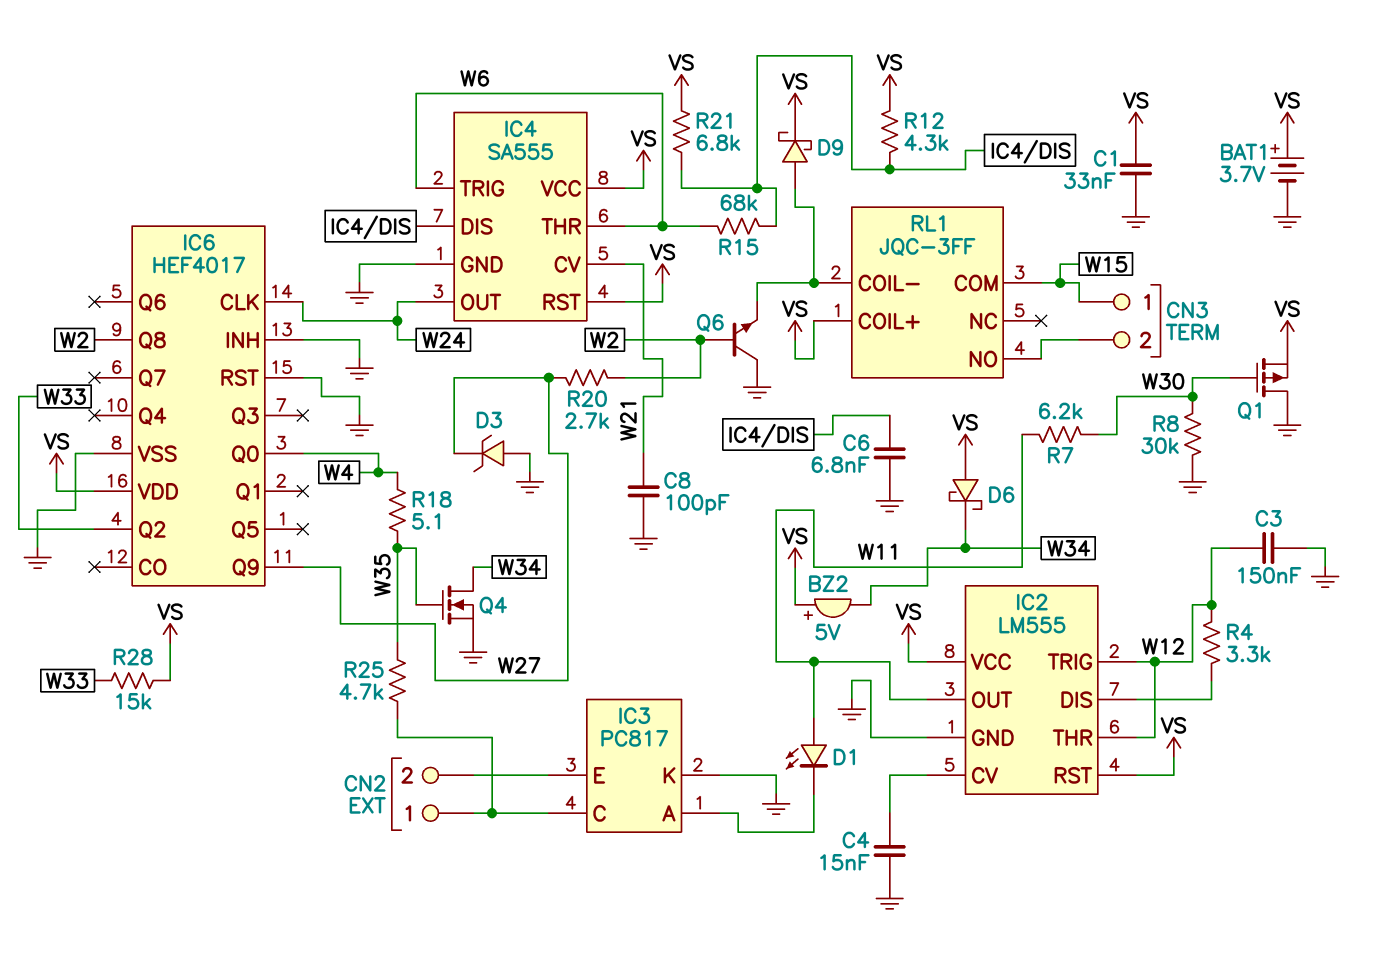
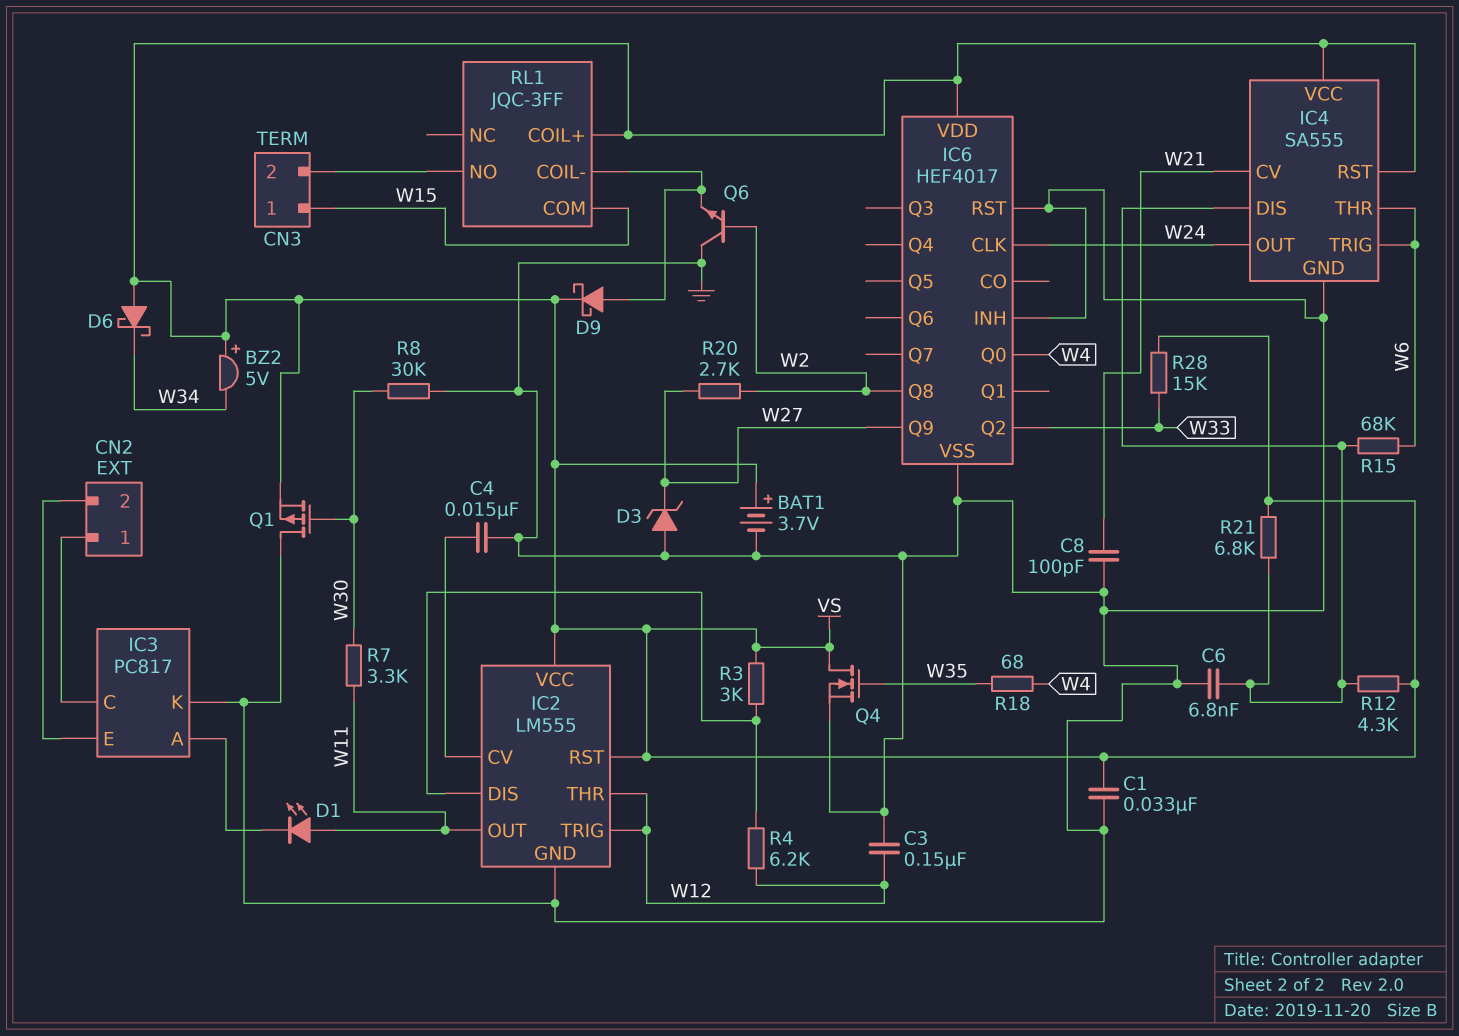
Q4: NMOS (G W35, D W34, S GND) -> NMOS (G W35, D VS, S GND)
R3: none -> 3k (IC2/DIS, VS)
R4: 3.3k (IC2/DIS, W12) -> 6.2k (IC2/DIS, W12)
R7: 6.2k (W11, W30) -> 3.3k (W11, W30)
R18: 5.1 (W4, W35) -> 68 (W4, W35)
R25: 4.7k (CN2/1, W35) -> none

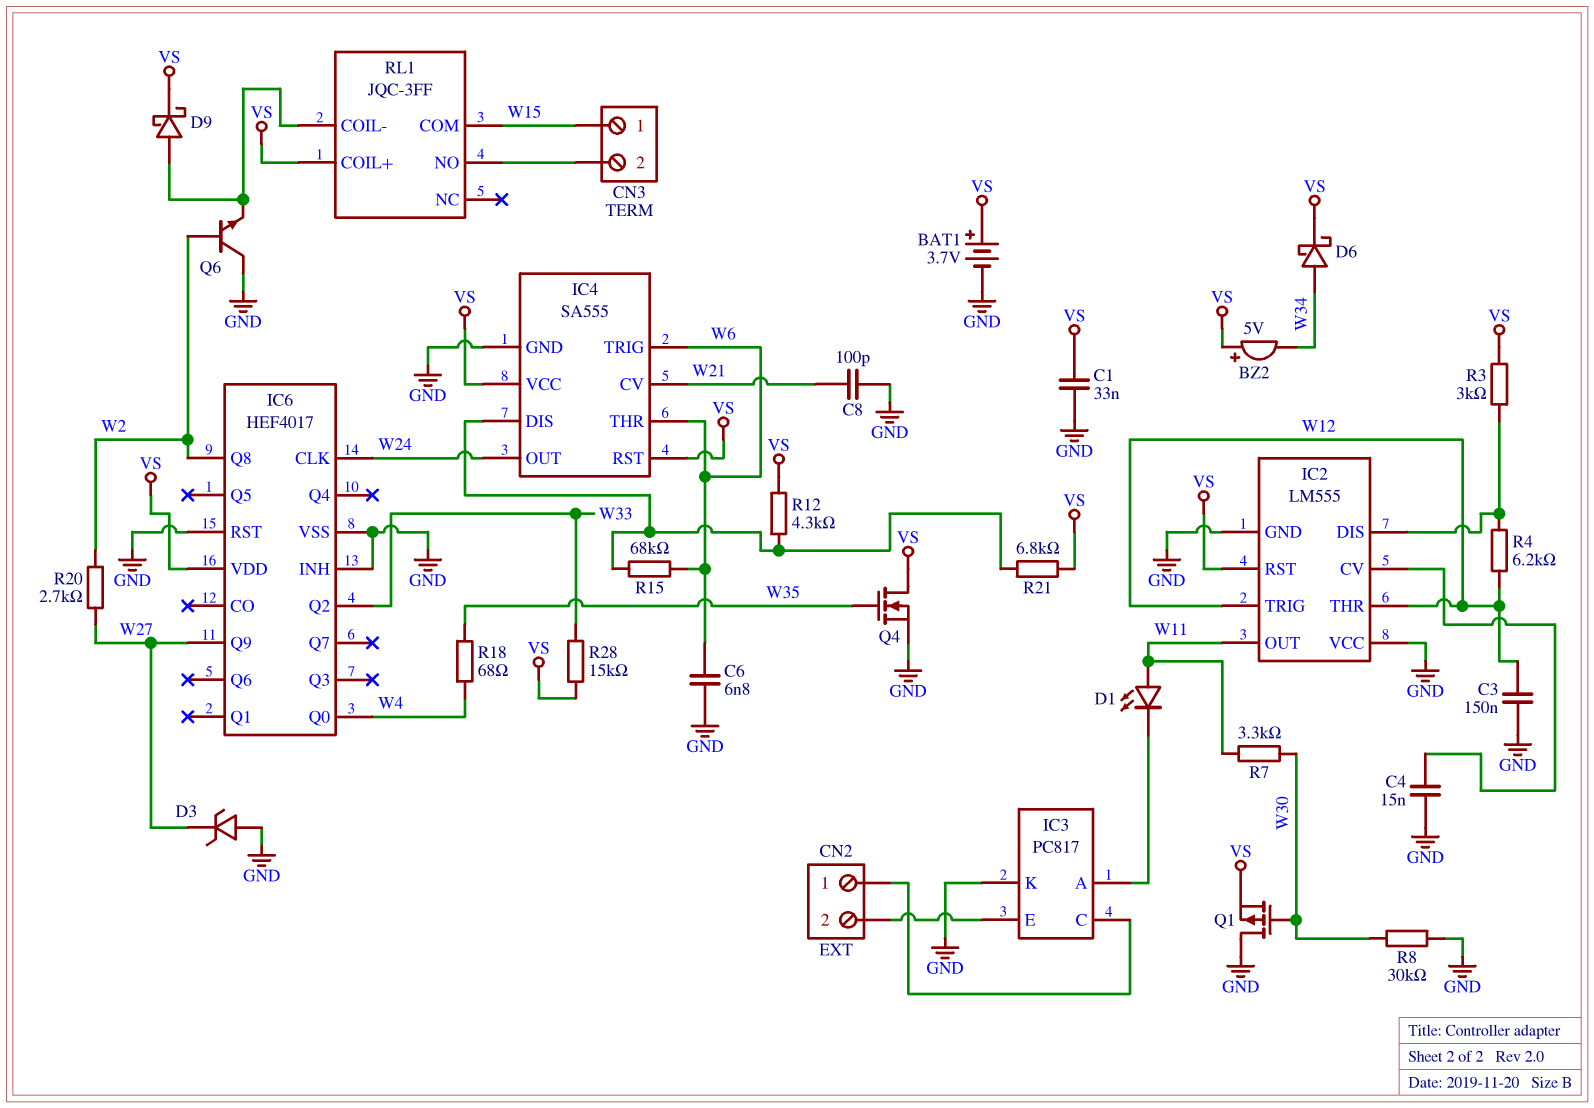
C6: 6.8nF (GND, IC4/DIS) -> 6.8nF (GND, W6)
D6: schottky (A VS, K W34) -> schottky (A W34, K VS)
IC2 pin VCC: VS -> GND

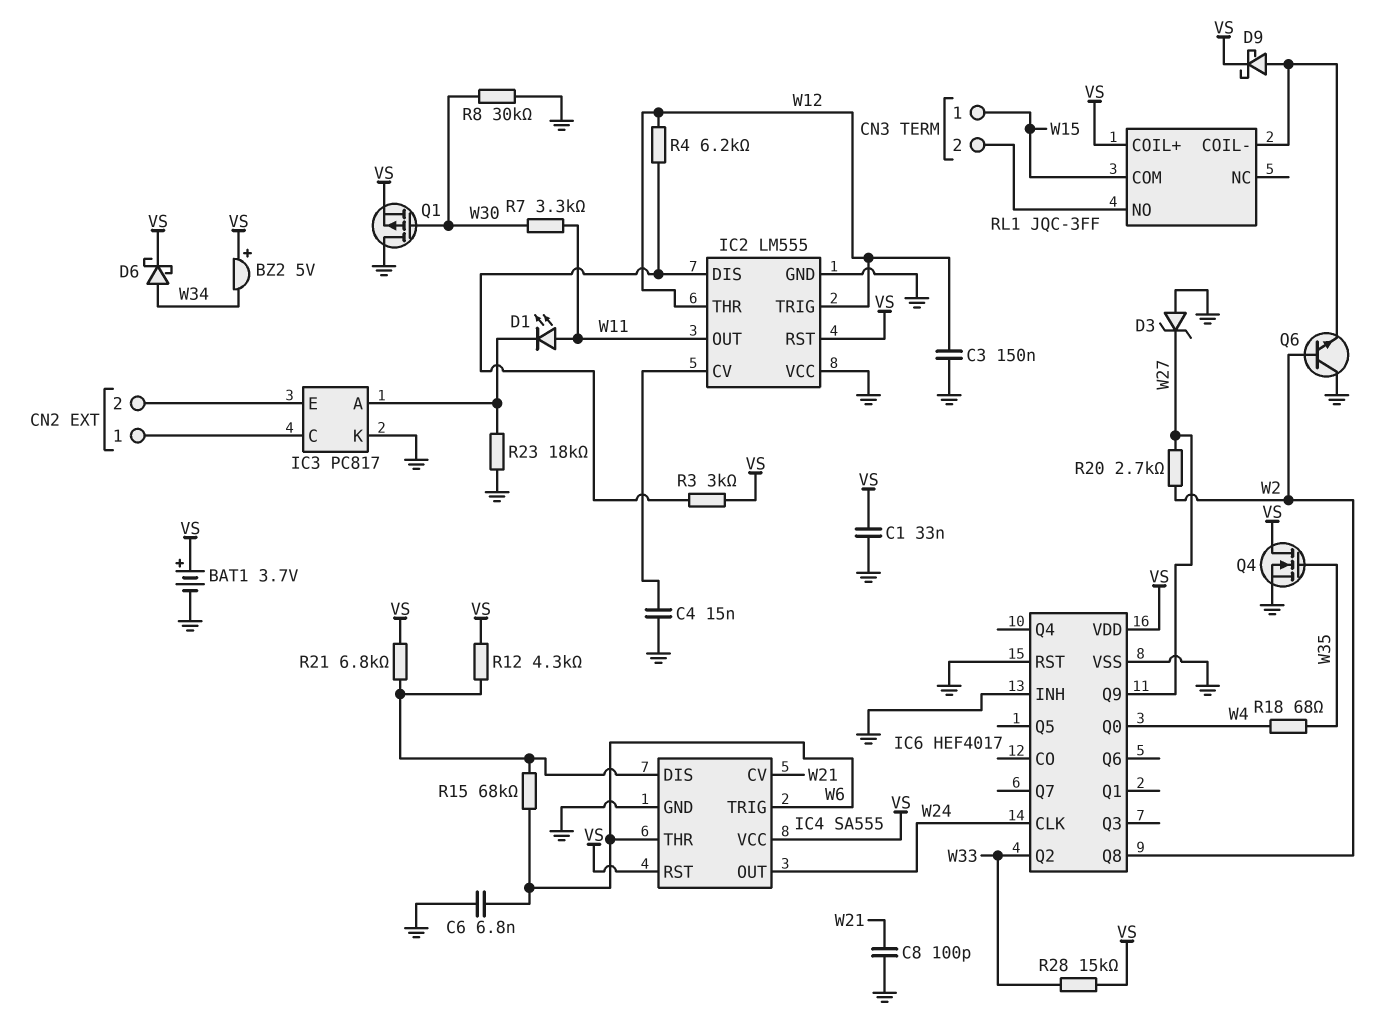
R23: none -> 18k (GND, IC3/A)

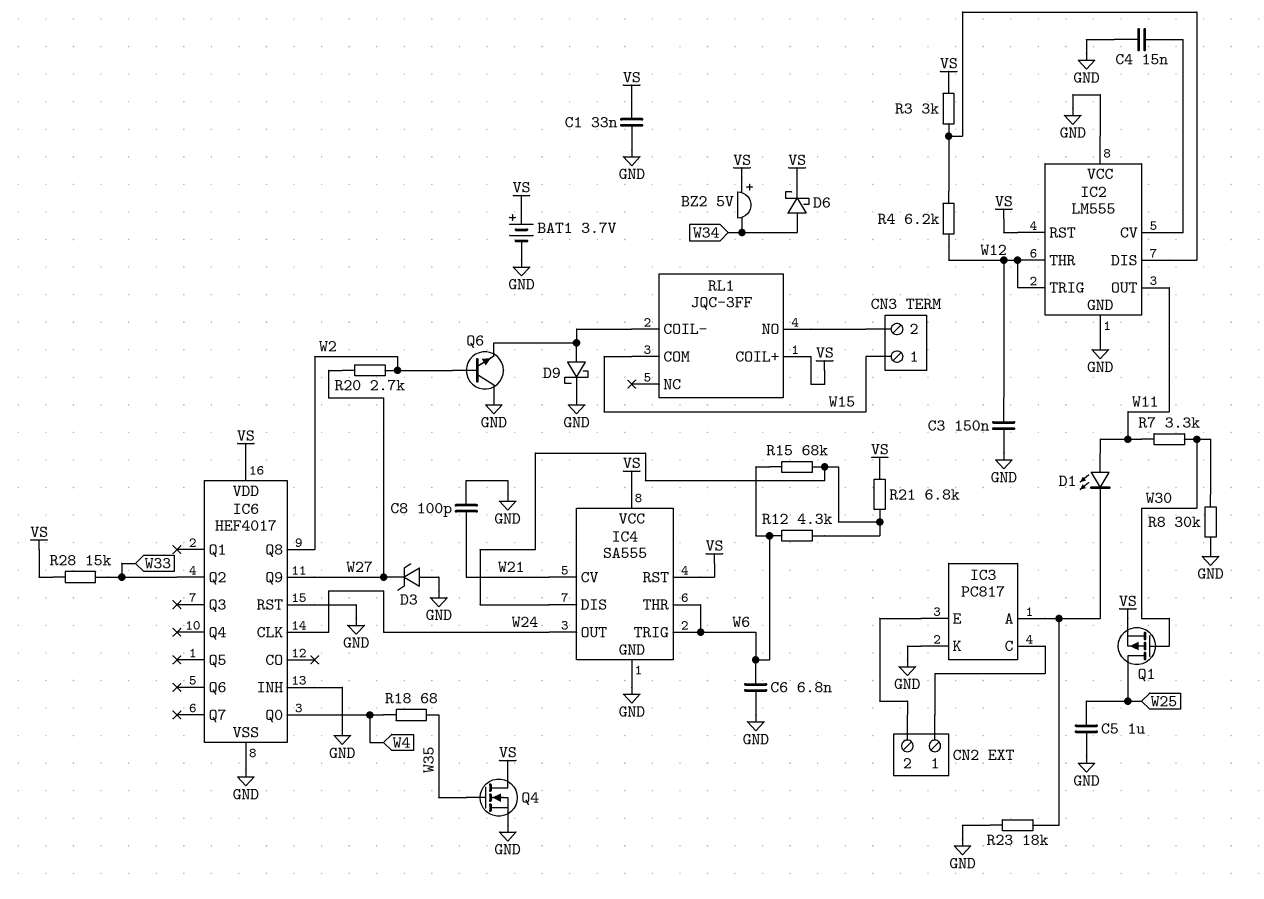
C5: none -> 1uF (GND, W25)
D9: schottky (A RL1/COIL-, K VS) -> schottky (A RL1/COIL-, K GND)
Q1: PMOS (G W30, D GND, S VS) -> PMOS (G W30, D W25, S VS)
R12: 4.3k (IC4/DIS, VS) -> 4.3k (IC4/DIS, W6)

